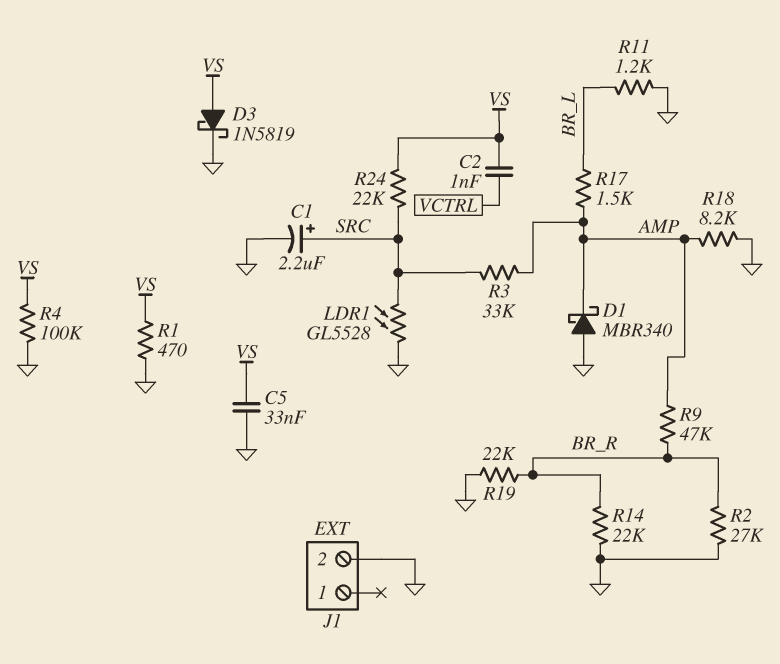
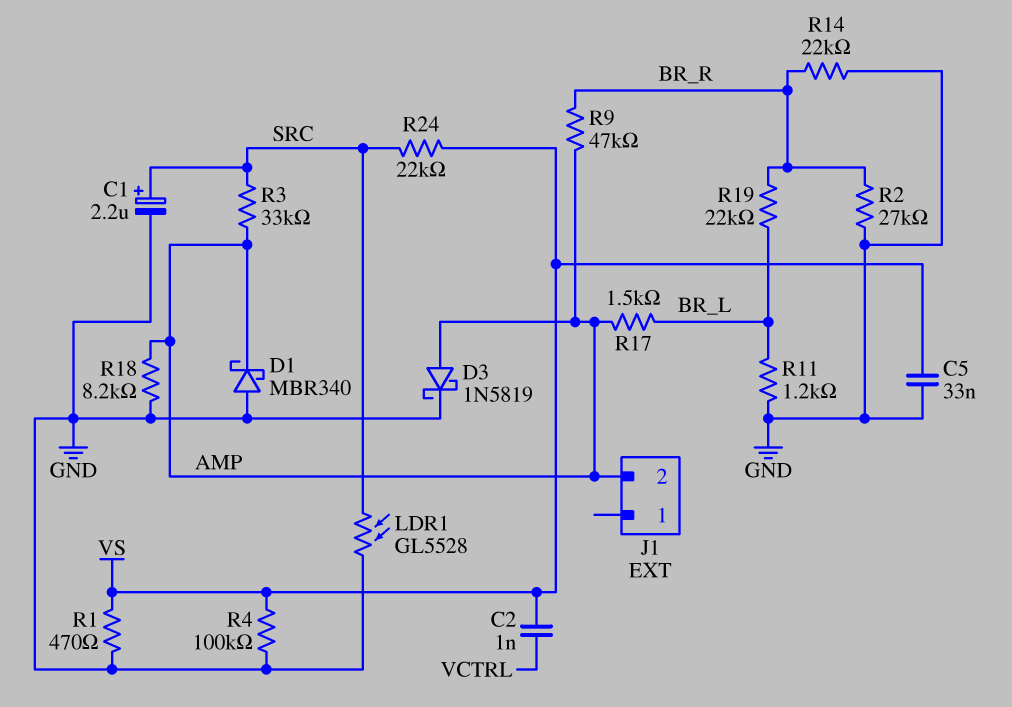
D3: schottky 1N5819 (A VS, K GND) -> schottky 1N5819 (A AMP, K GND)
J1 pin 2: GND -> AMP
R19: 22k (BR_R, GND) -> 22k (BR_L, BR_R)

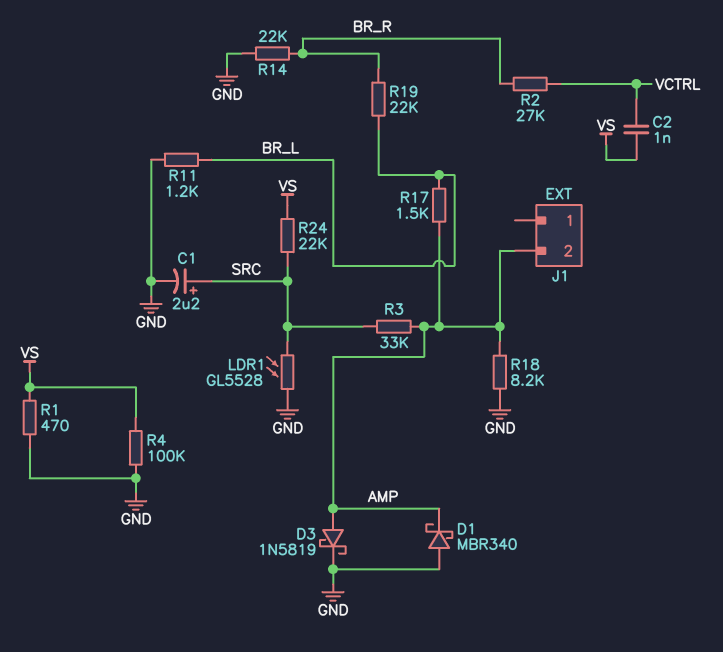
C5: 33nF (GND, VS) -> none
R2: 27k (BR_R, GND) -> 27k (BR_R, VCTRL)
R9: 47k (AMP, BR_R) -> none

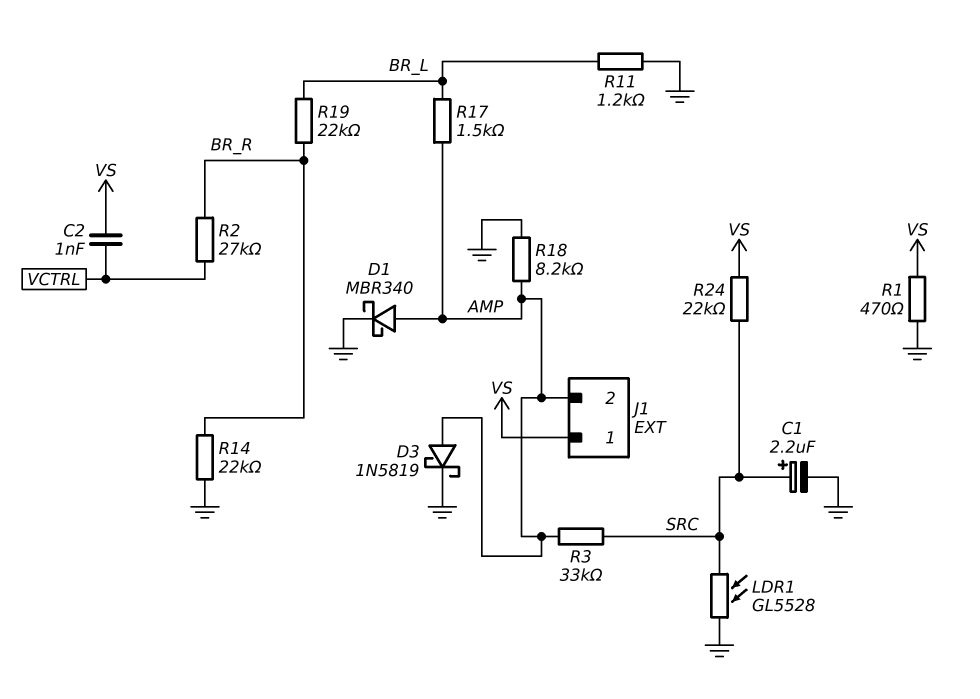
D1: schottky MBR340 (A GND, K AMP) -> schottky MBR340 (A AMP, K GND)
J1 pin 1: none -> VS
R4: 100k (GND, VS) -> none

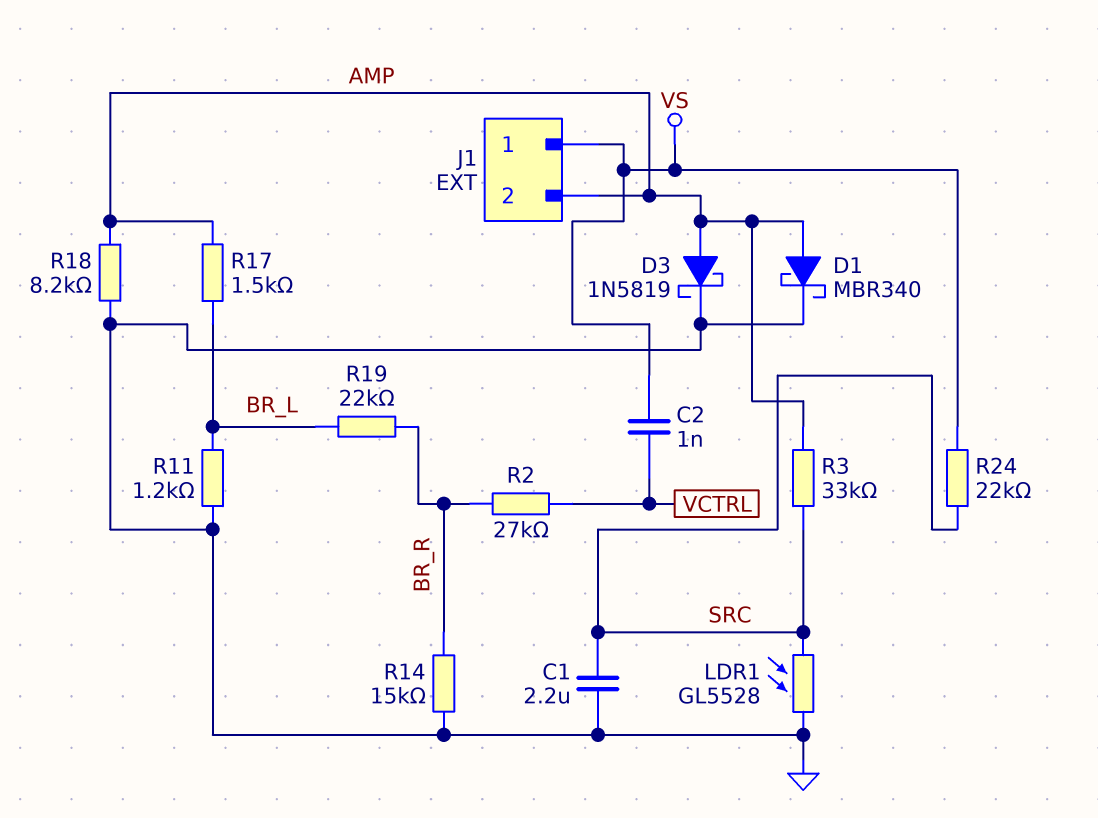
C1: 2.2uF (plus SRC, minus GND) -> 2.2uF (GND, SRC)
R1: 470 (GND, VS) -> none
R14: 22k (BR_R, GND) -> 15k (BR_R, GND)

